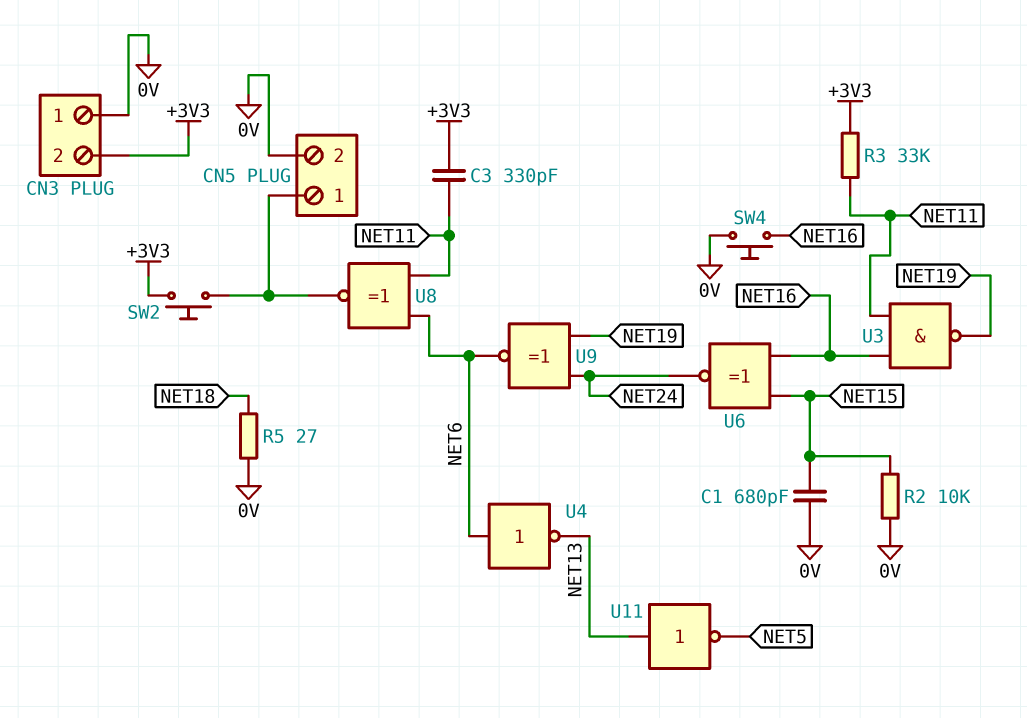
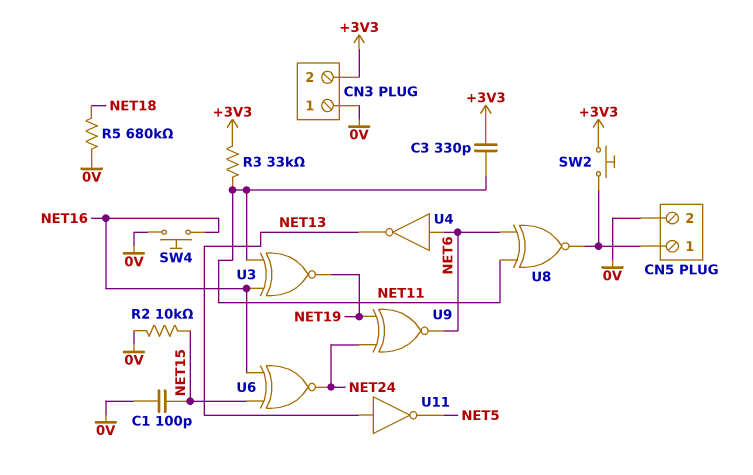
C1: 680pF (0V, NET15) -> 100pF (0V, NET15)
R5: 27 (0V, NET18) -> 680k (0V, NET18)
U3: NAND (in NET11, in NET16, out NET19) -> XNOR (in NET11, in NET16, out NET19)

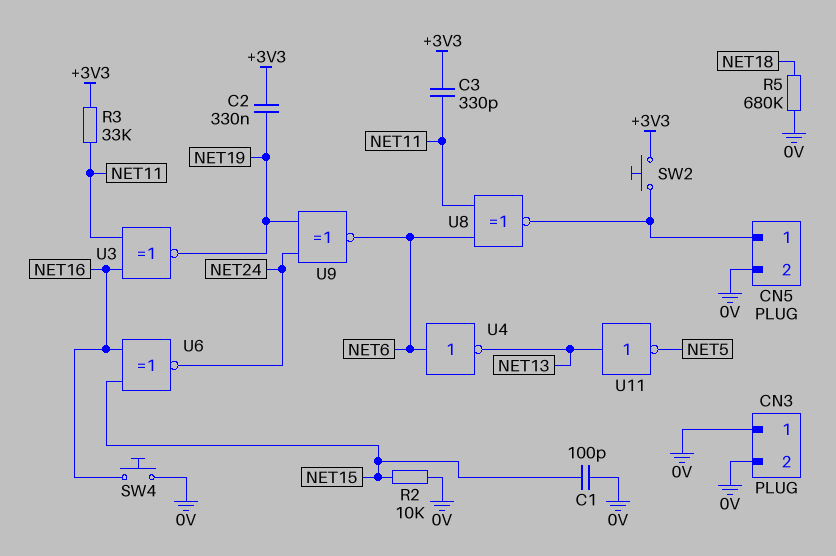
C2: none -> 330nF (+3V3, NET19)
CN3 pin 2: +3V3 -> 0V

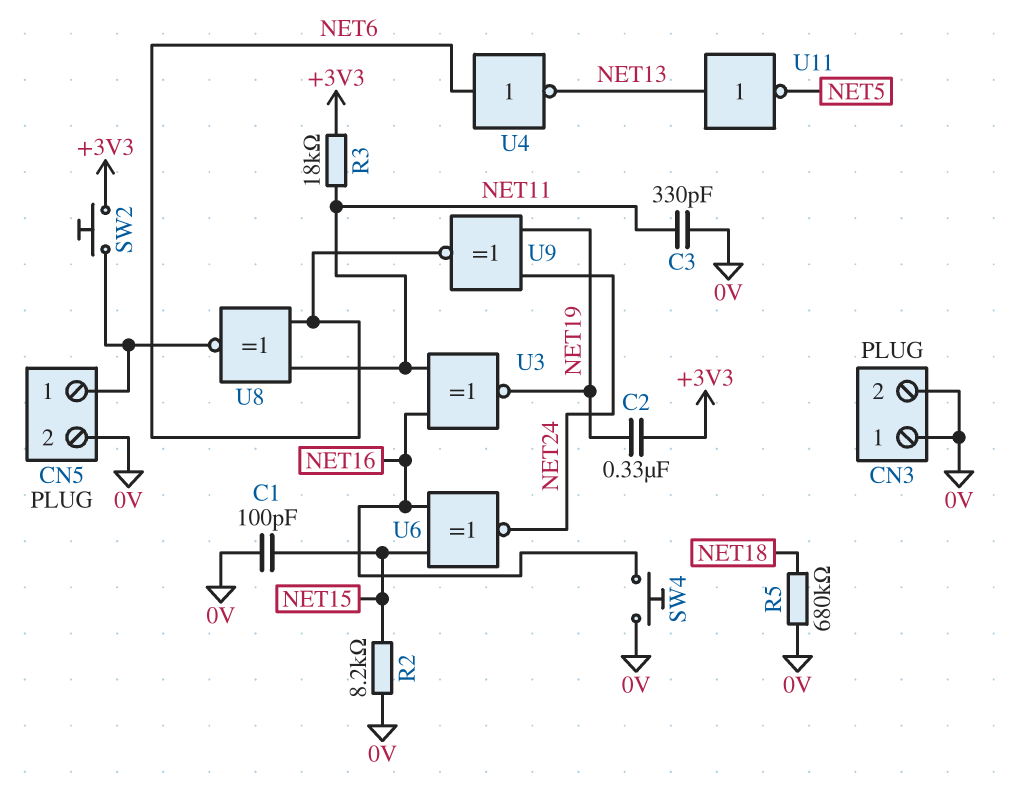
C3: 330pF (+3V3, NET11) -> 330pF (0V, NET11)
R2: 10k (0V, NET15) -> 8.2k (0V, NET15)
R3: 33k (+3V3, NET11) -> 18k (+3V3, NET11)

